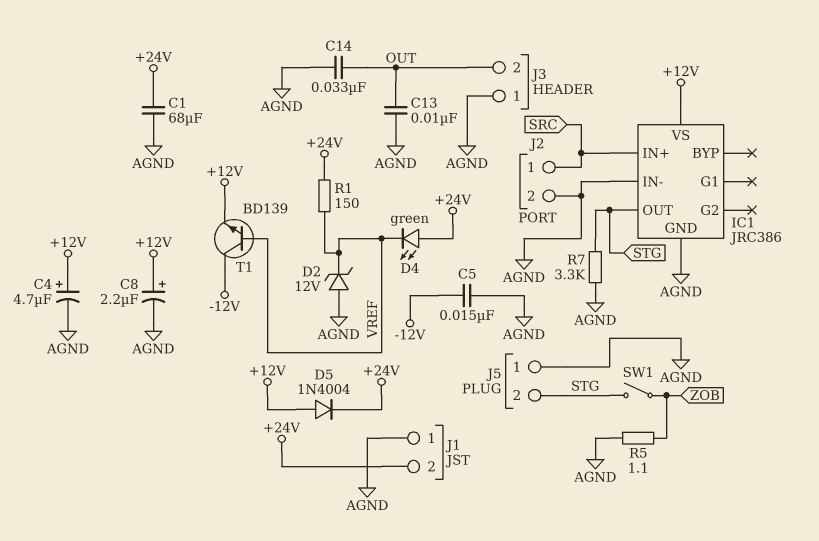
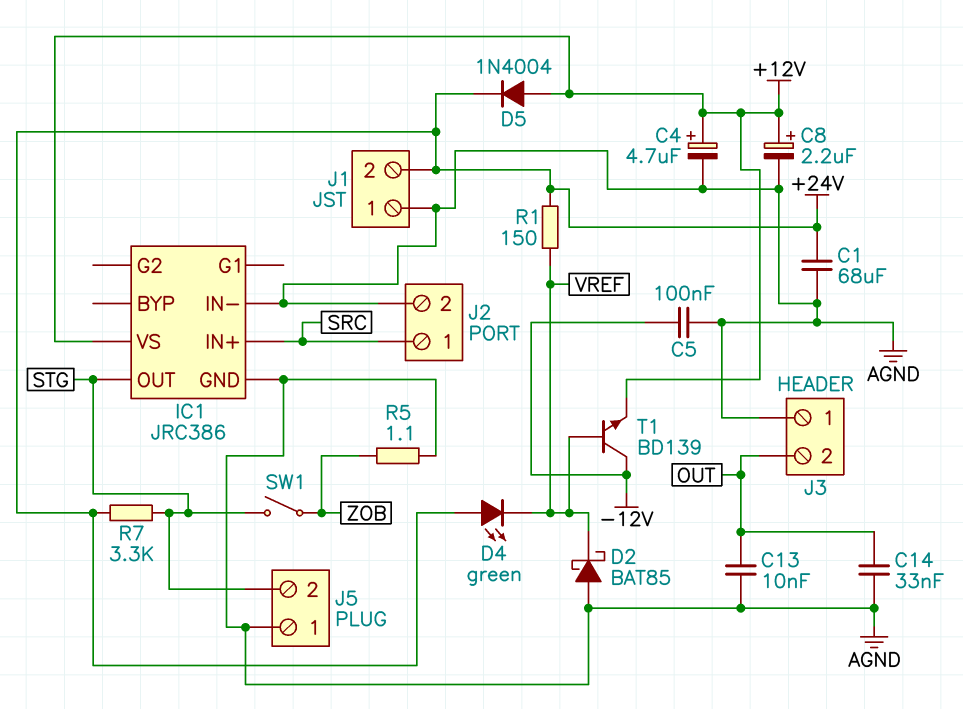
C5: 15nF (-12V, AGND) -> 100nF (-12V, AGND)
D2: zener 12V (A AGND, K VREF) -> schottky BAT85 (A AGND, K VREF)
R7: 3.3k (AGND, STG) -> 3.3k (+24V, STG)

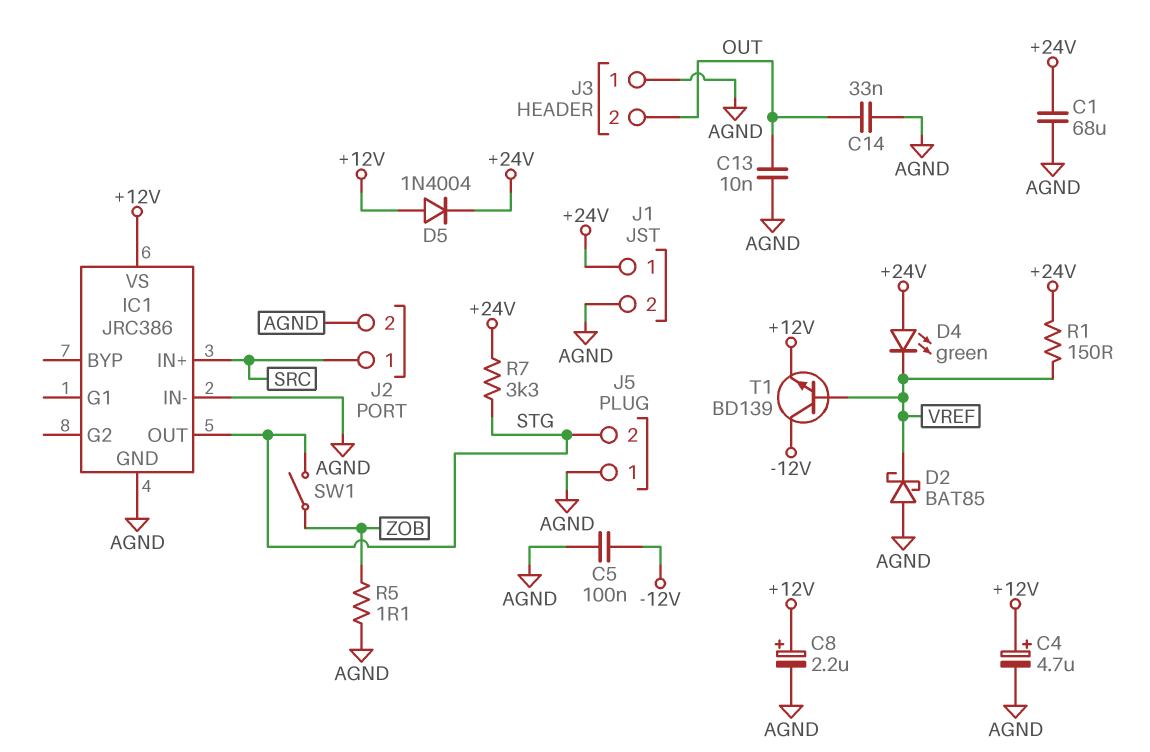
J1 pin 1: AGND -> +24V
J1 pin 2: +24V -> AGND

